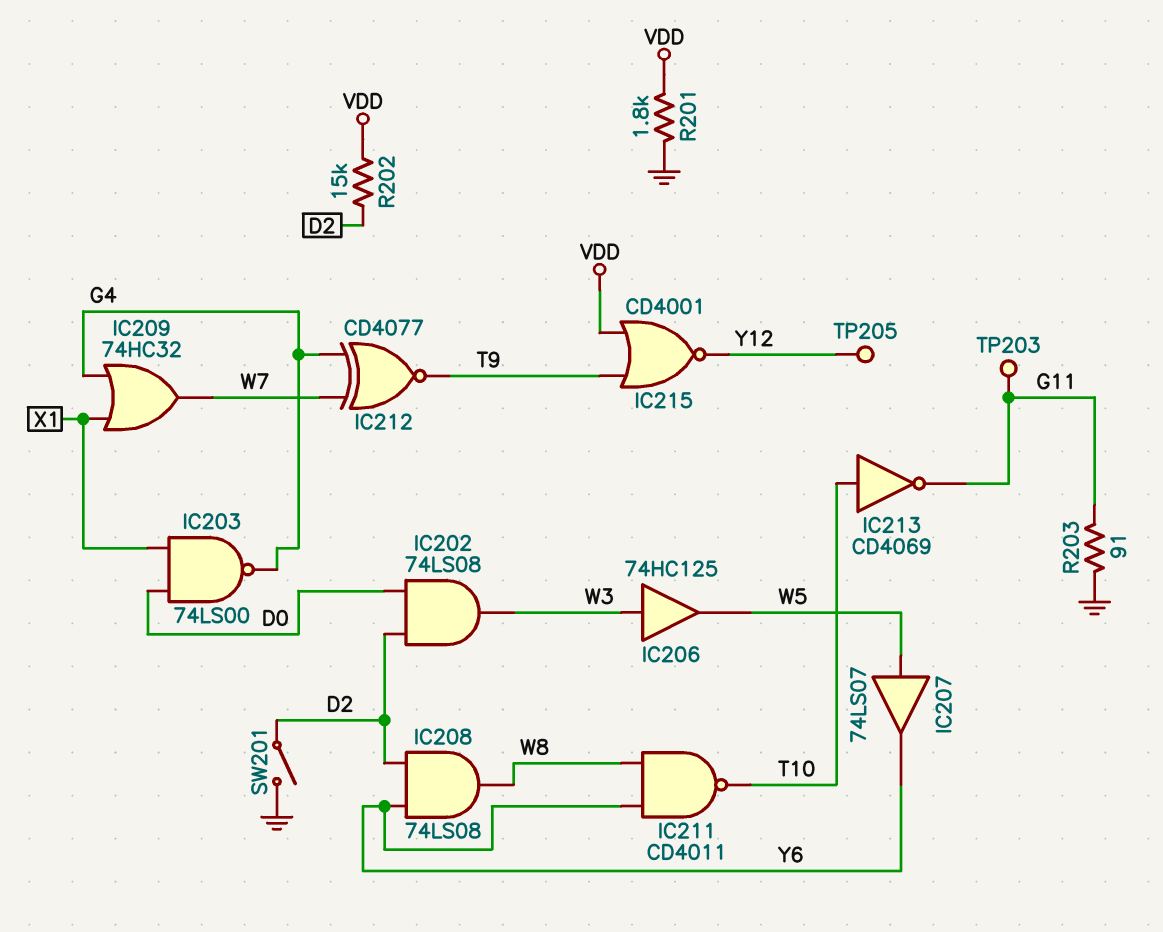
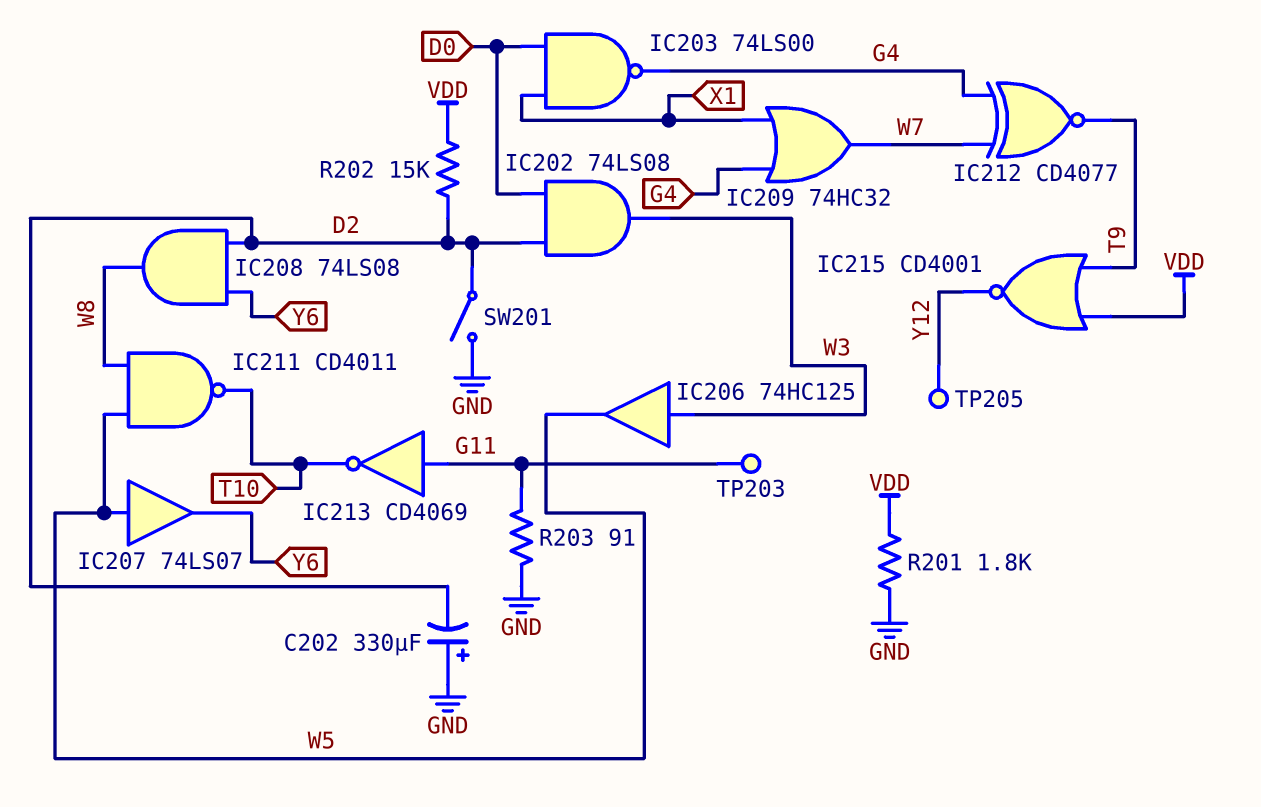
C202: none -> 330uF (plus GND, minus D2)
IC211: NAND CD4011 (in W8, in Y6, out T10) -> NAND CD4011 (in W5, in W8, out T10)
IC213: NOT CD4069 (in T10, out G11) -> NOT CD4069 (in G11, out T10)

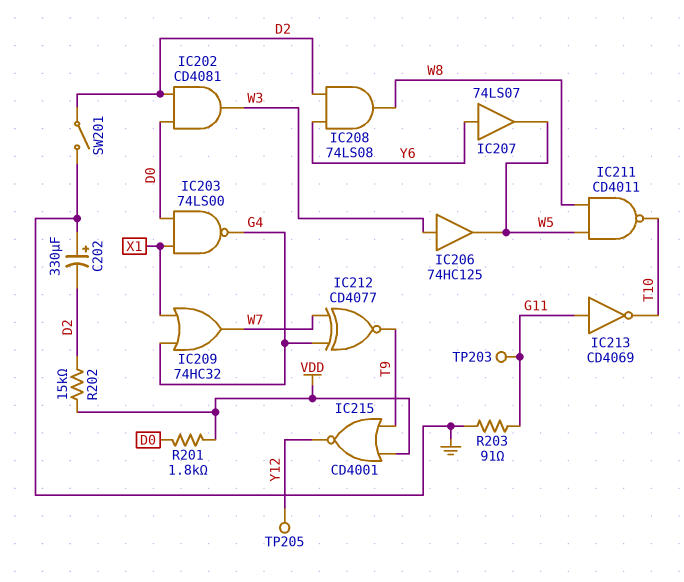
IC202: AND 74LS08 (in D0, in D2, out W3) -> AND CD4081 (in D0, in D2, out W3)
IC207: buffer 74LS07 (in W5, out Y6) -> buffer 74LS07 (in Y6, out W5)
R201: 1.8k (GND, VDD) -> 1.8k (D0, VDD)

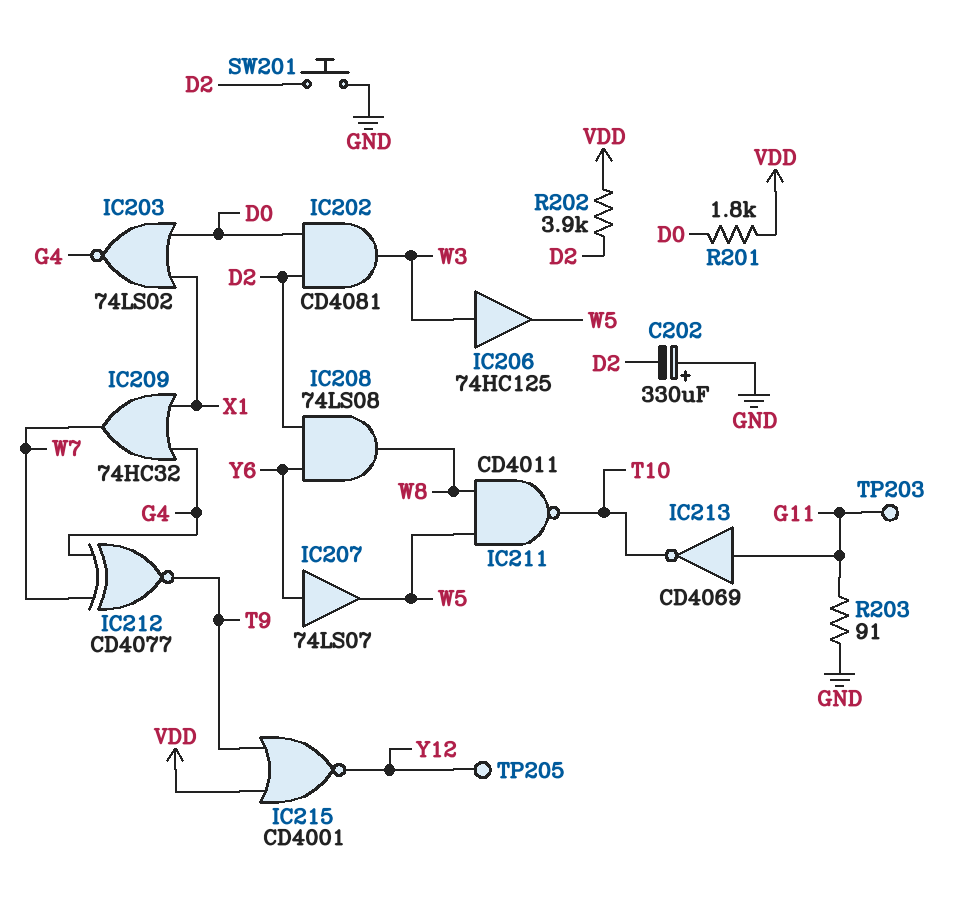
IC203: NAND 74LS00 (in D0, in X1, out G4) -> NOR 74LS02 (in D0, in X1, out G4)
R202: 15k (D2, VDD) -> 3.9k (D2, VDD)
SW201: switch (D2, GND) -> button (D2, GND)

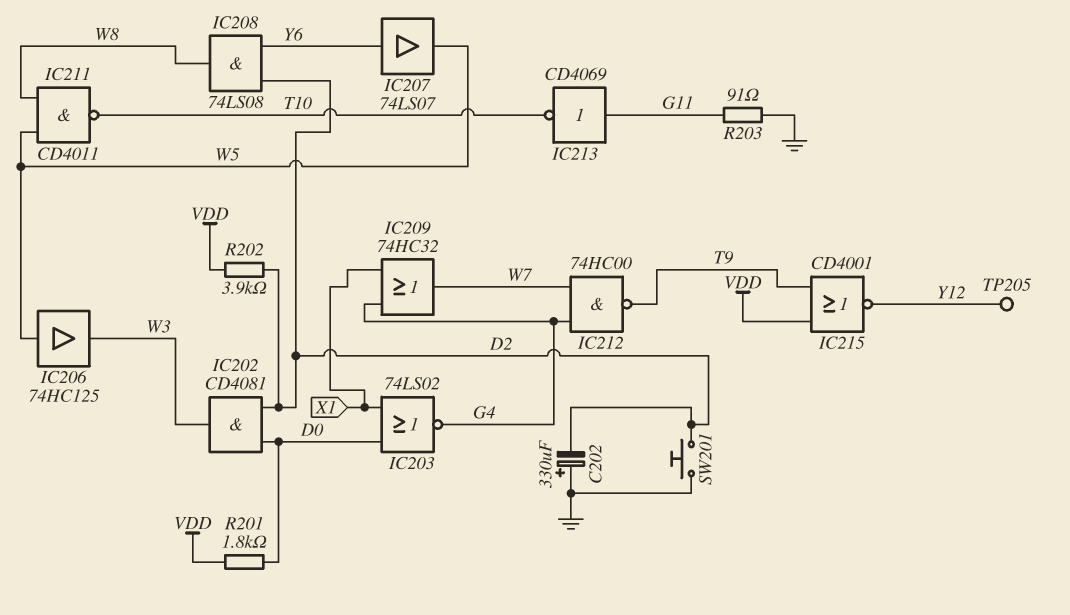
IC206: buffer 74HC125 (in W3, out W5) -> buffer 74HC125 (in W5, out W3)
IC212: XNOR CD4077 (in G4, in W7, out T9) -> NAND 74HC00 (in G4, in W7, out T9)
TP203: test point (G11) -> none

